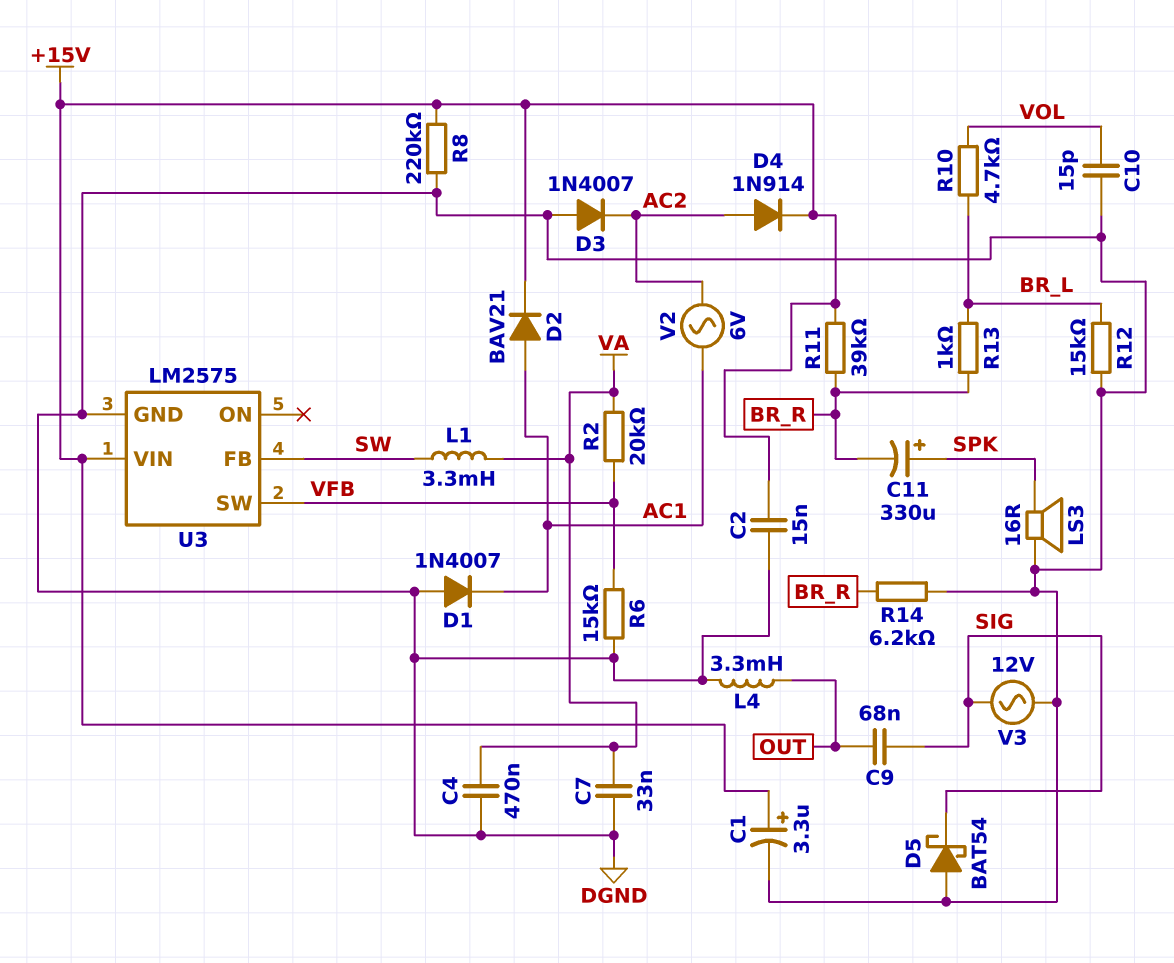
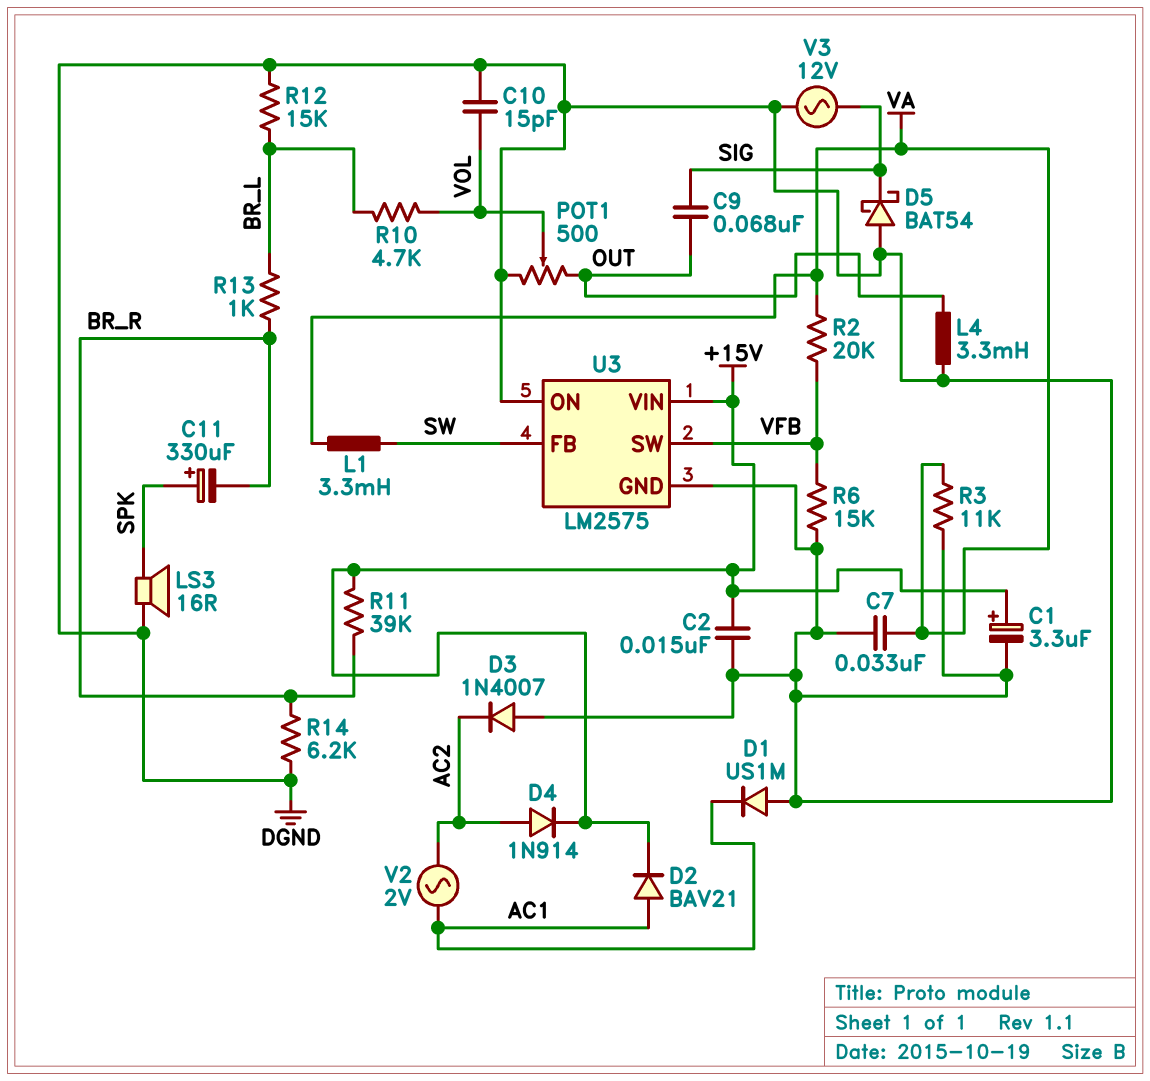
C4: 470nF (DGND, VA) -> none
D1: diode 1N4007 (A DGND, K AC1) -> diode US1M (A DGND, K AC1)
POT1: none -> 500 (DGND, OUT, wiper VOL)
R3: none -> 11k (DGND, VA)
R8: 220k (+15V, DGND) -> none
U3 pin ON: none -> DGND
V2: AC 6V (AC1, AC2) -> AC 2V (AC1, AC2)

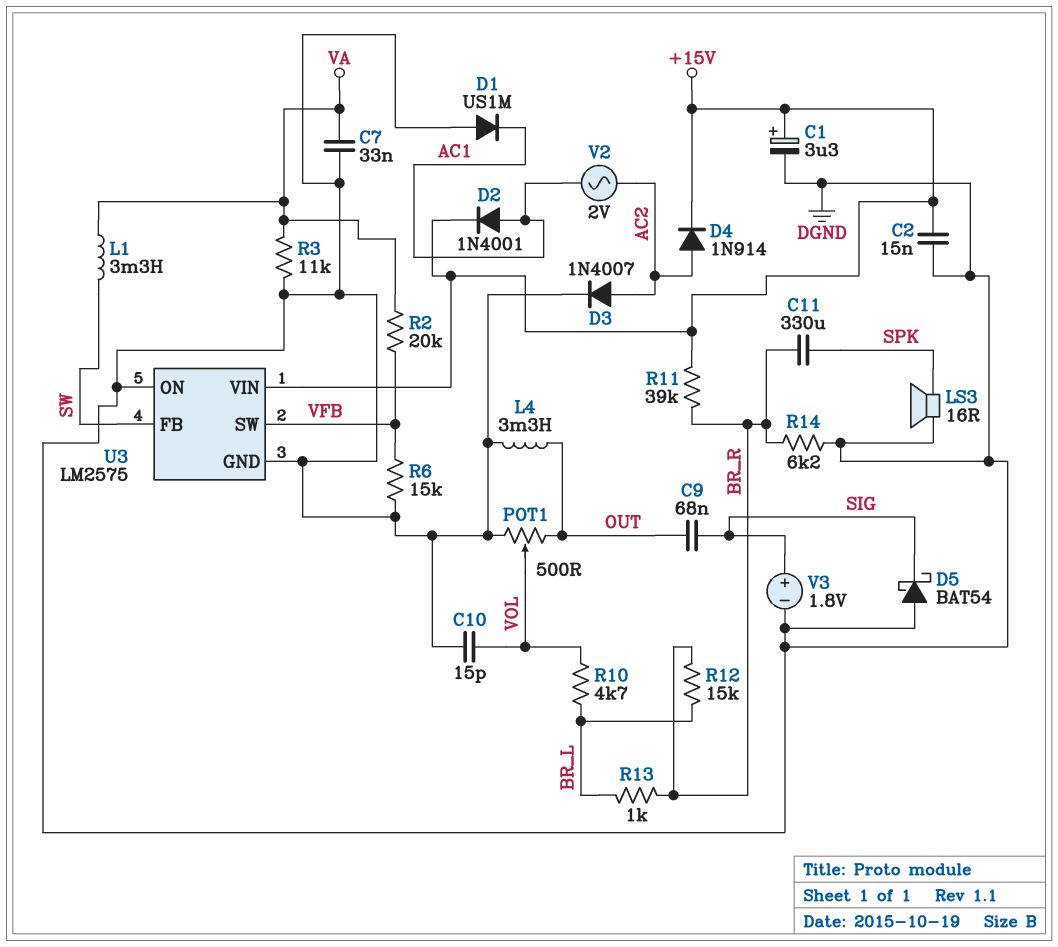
C11: 330uF (plus SPK, minus BR_R) -> 330uF (BR_R, SPK)
D2: diode BAV21 (A AC1, K +15V) -> diode 1N4001 (A AC1, K +15V)
D3: diode 1N4007 (A DGND, K AC2) -> diode 1N4007 (A AC2, K DGND)
R12: 15k (BR_L, DGND) -> 15k (BR_L, BR_R)
V3: AC 12V (DGND, SIG) -> 1.8V (plus SIG, minus DGND)

